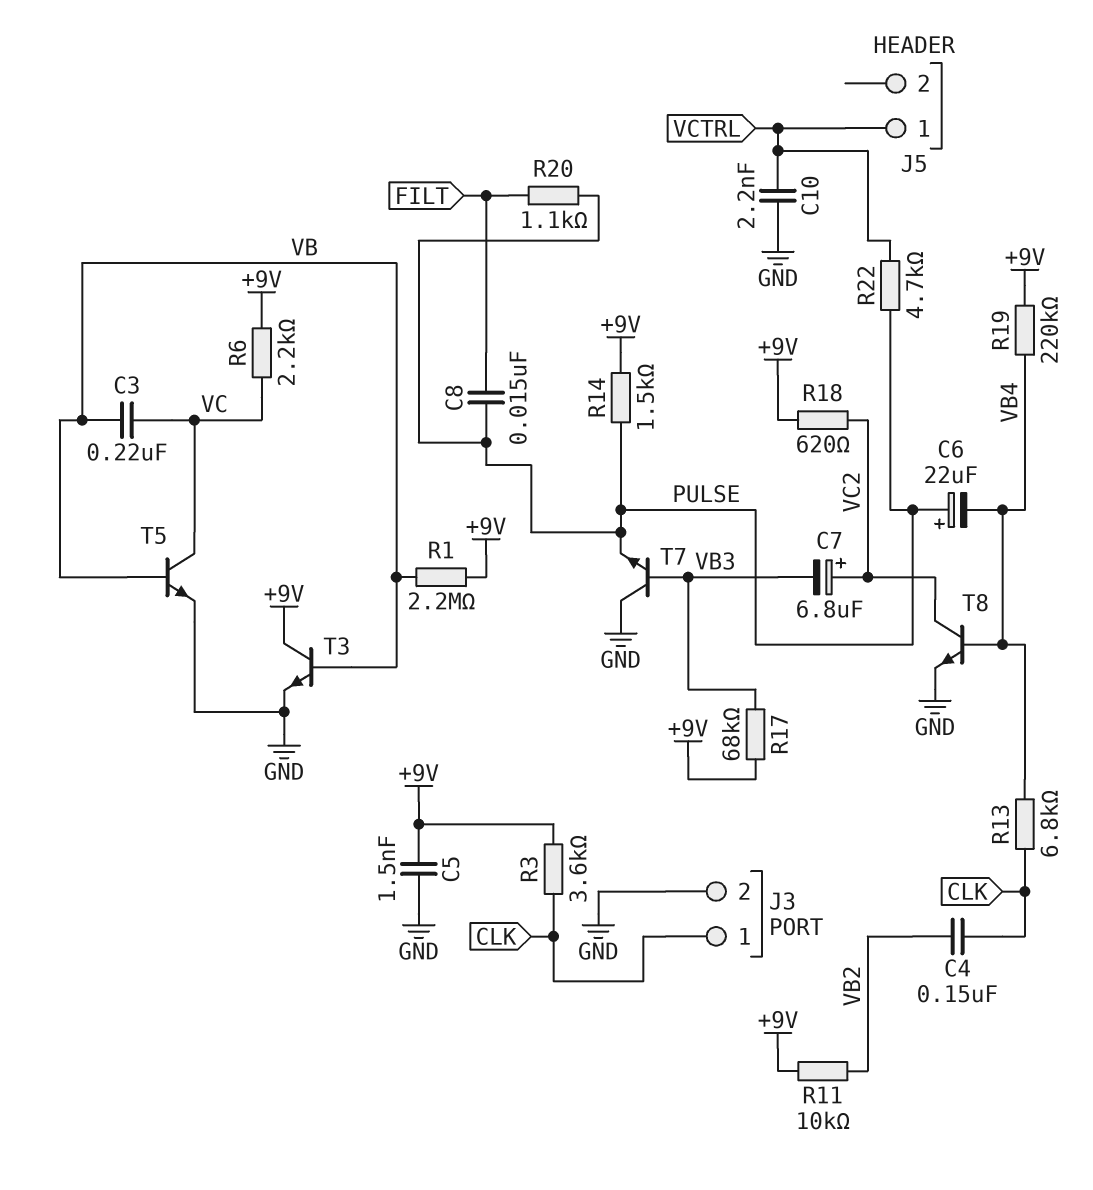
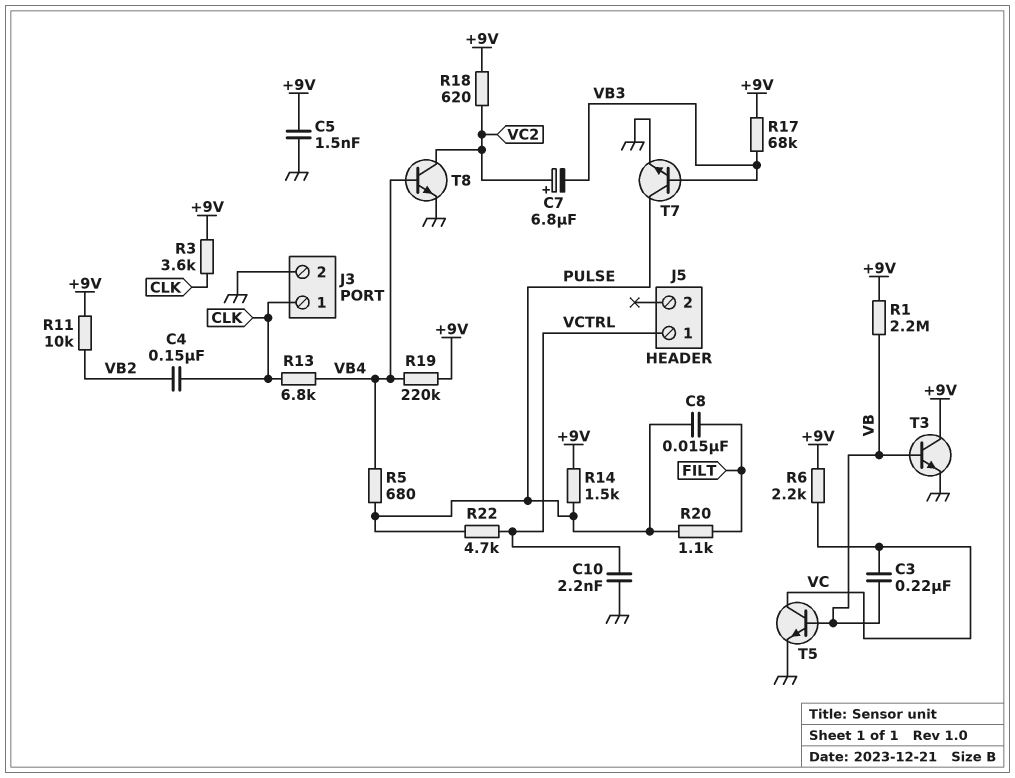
C6: 22uF (plus PULSE, minus VB4) -> none
R5: none -> 680 (PULSE, VB4)
T7: NPN (B VB3, C GND, E PULSE) -> NPN (B VB3, C PULSE, E GND)

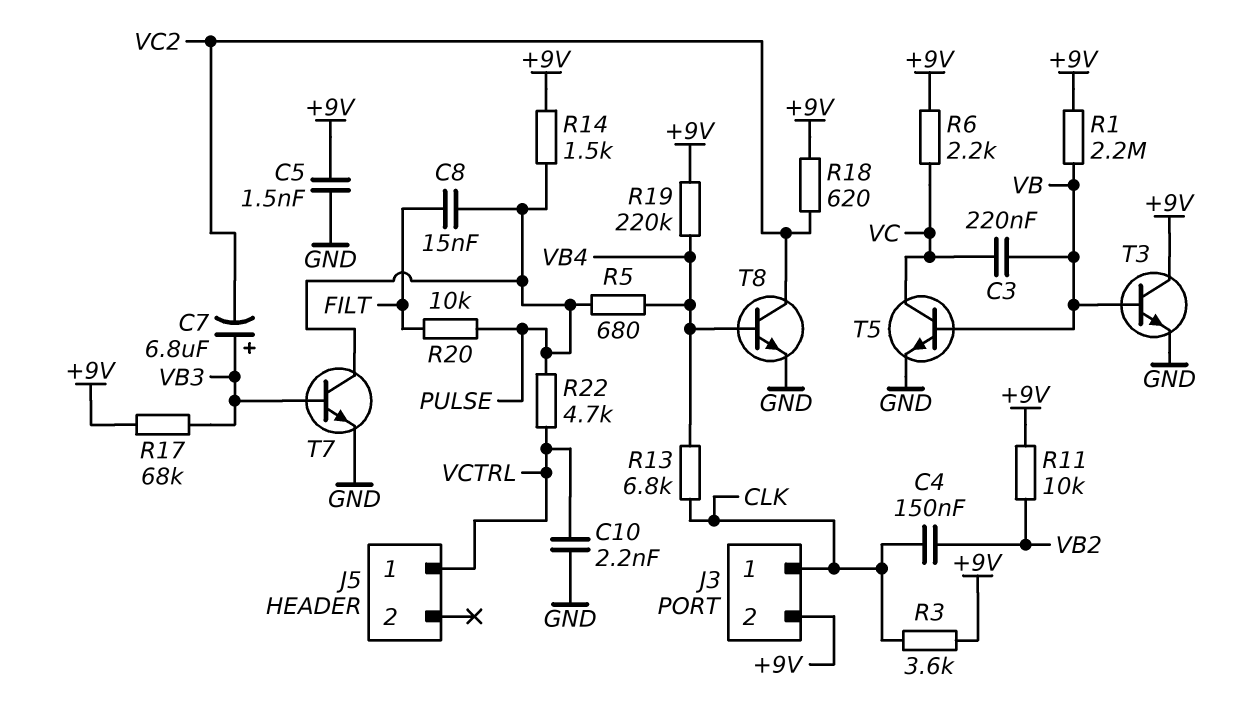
C7: 6.8uF (plus VC2, minus VB3) -> 6.8uF (plus VB3, minus VC2)
J3 pin 2: GND -> +9V
R20: 1.1k (FILT, PULSE) -> 10k (FILT, PULSE)

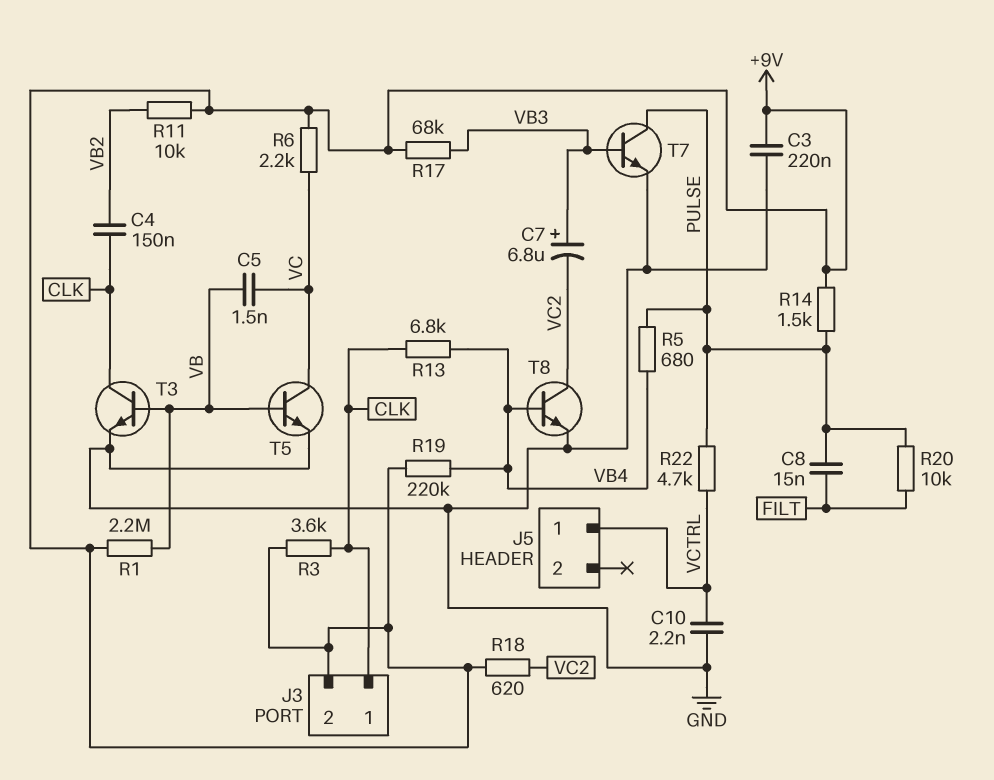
C3: 220nF (VB, VC) -> 220nF (+9V, GND)
C5: 1.5nF (+9V, GND) -> 1.5nF (VB, VC)
T3: NPN (B VB, C +9V, E GND) -> NPN (B VB, C CLK, E GND)

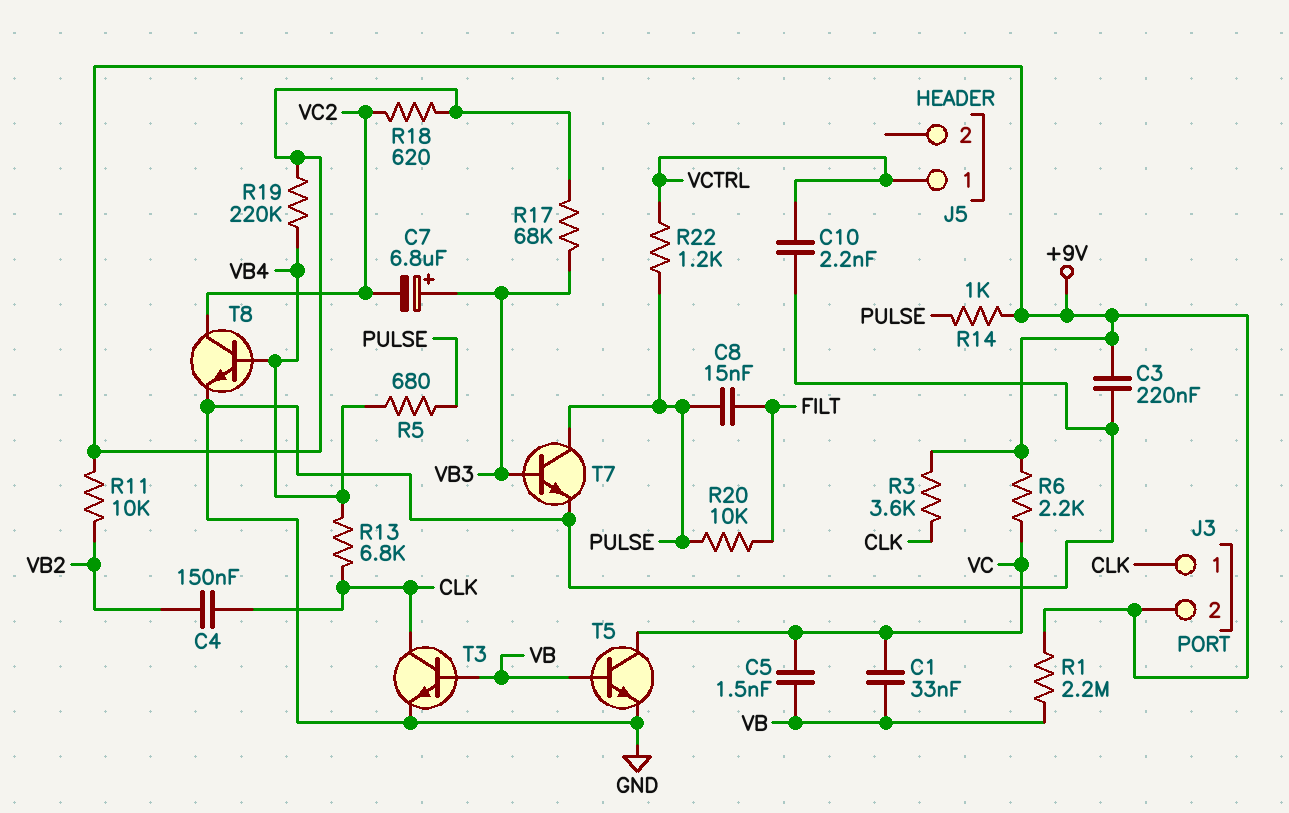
C1: none -> 33nF (VB, VC)
R14: 1.5k (+9V, PULSE) -> 1k (+9V, PULSE)
R22: 4.7k (PULSE, VCTRL) -> 1.2k (PULSE, VCTRL)

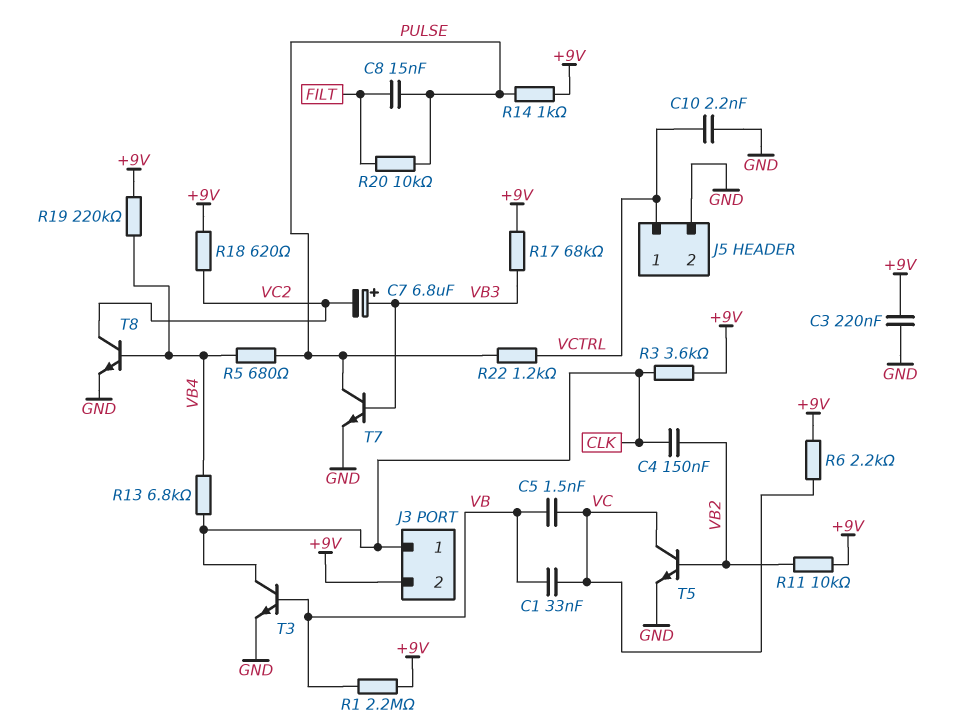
J5 pin 2: none -> GND
T5: NPN (B VB, C VC, E GND) -> NPN (B VB2, C VC, E GND)

